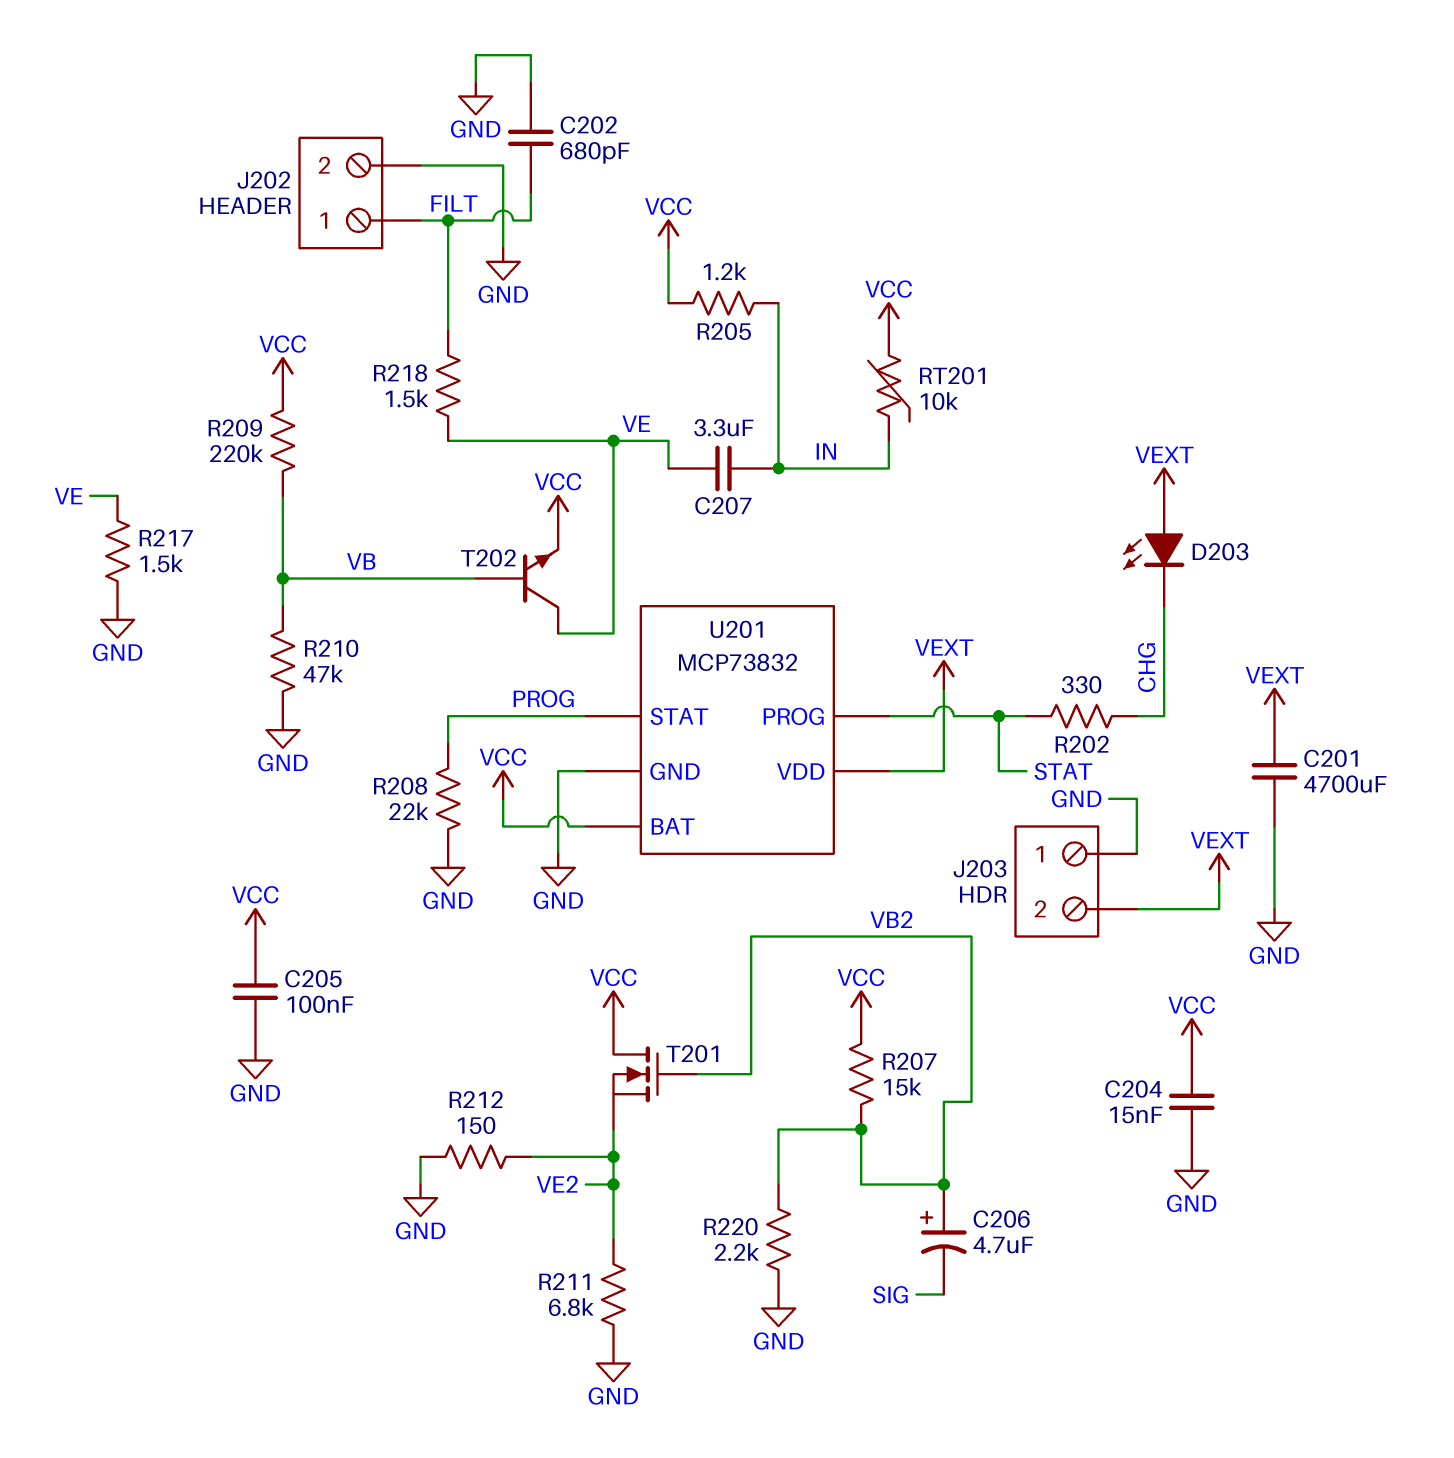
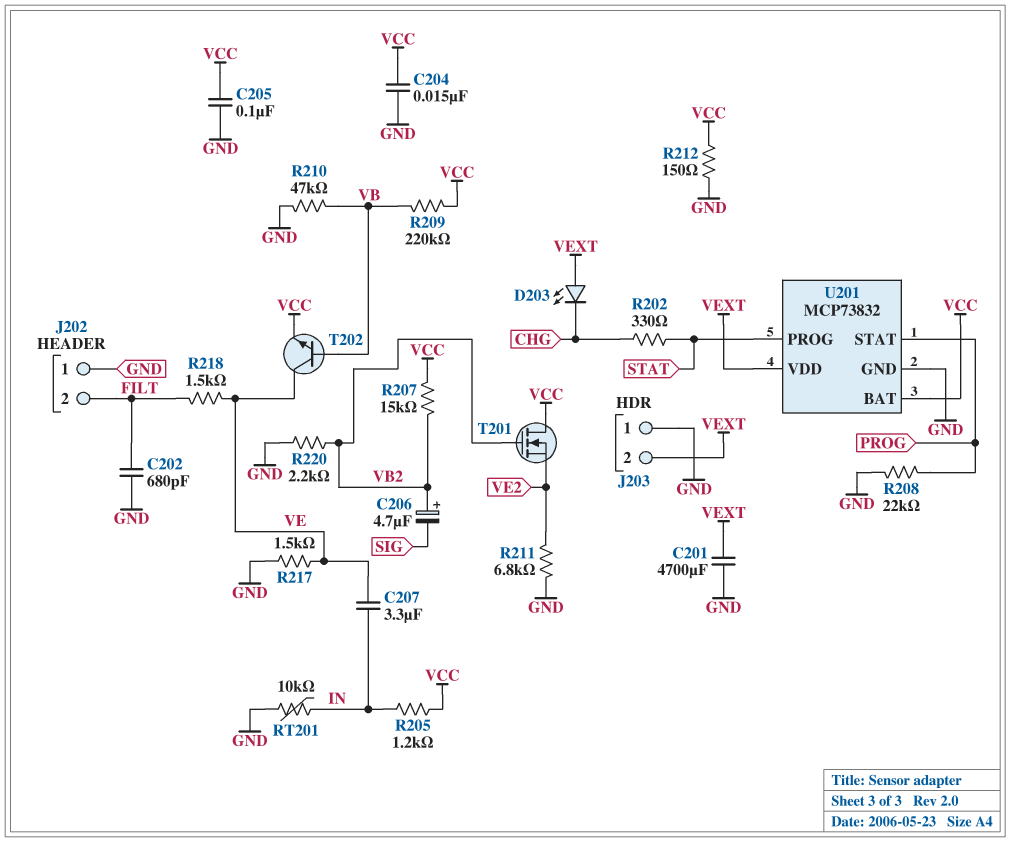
J202 pin 1: FILT -> GND
J202 pin 2: GND -> FILT
R212: 150 (GND, VE2) -> 150 (GND, VCC)
RT201: 10k (IN, VCC) -> 10k (GND, IN)

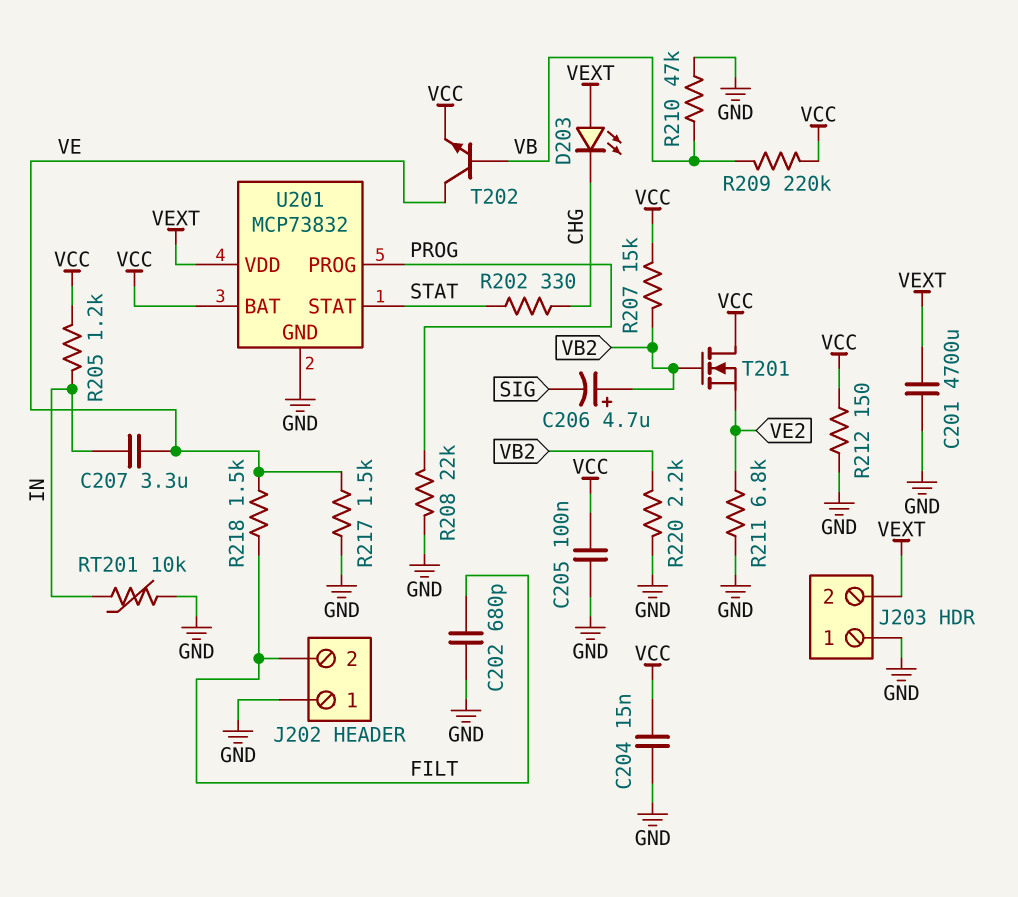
U201 pin PROG: STAT -> PROG
U201 pin STAT: PROG -> STAT

